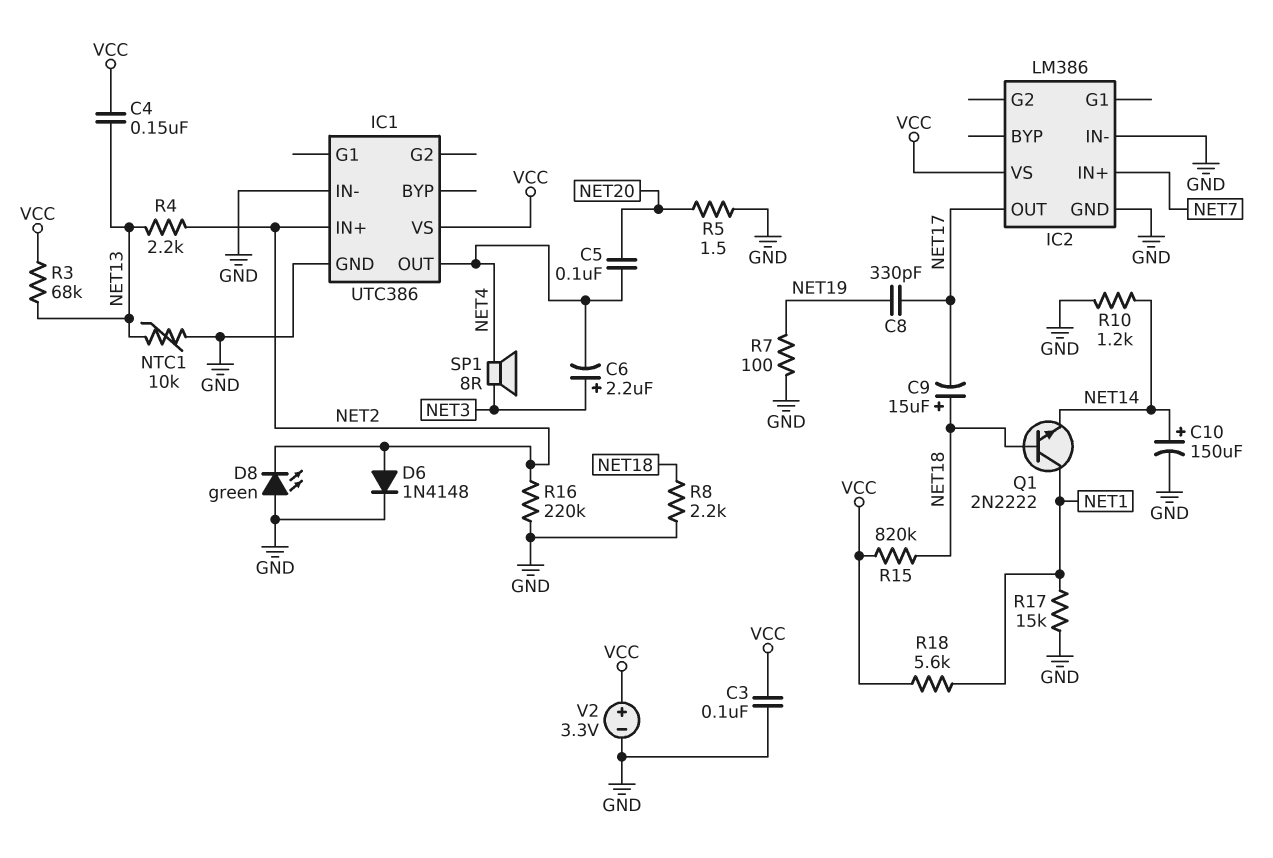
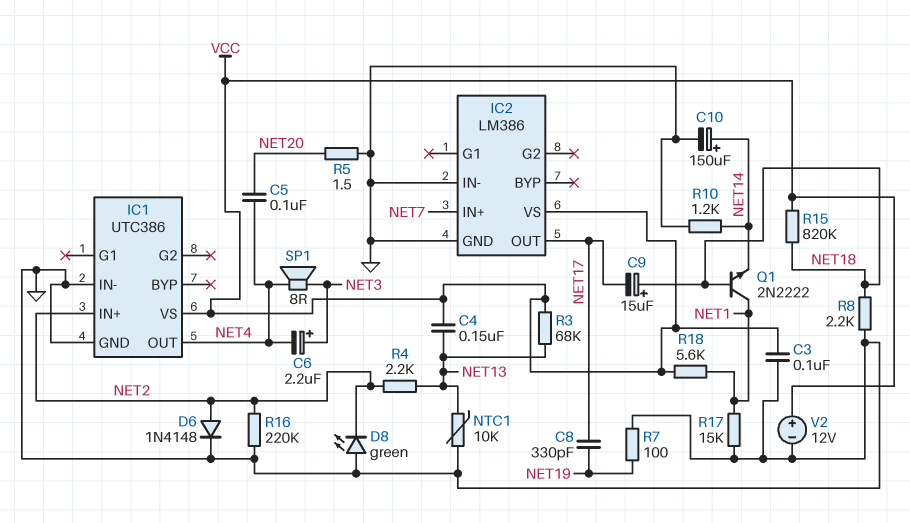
V2: 3.3V (plus VCC, minus GND) -> 12V (plus VCC, minus GND)

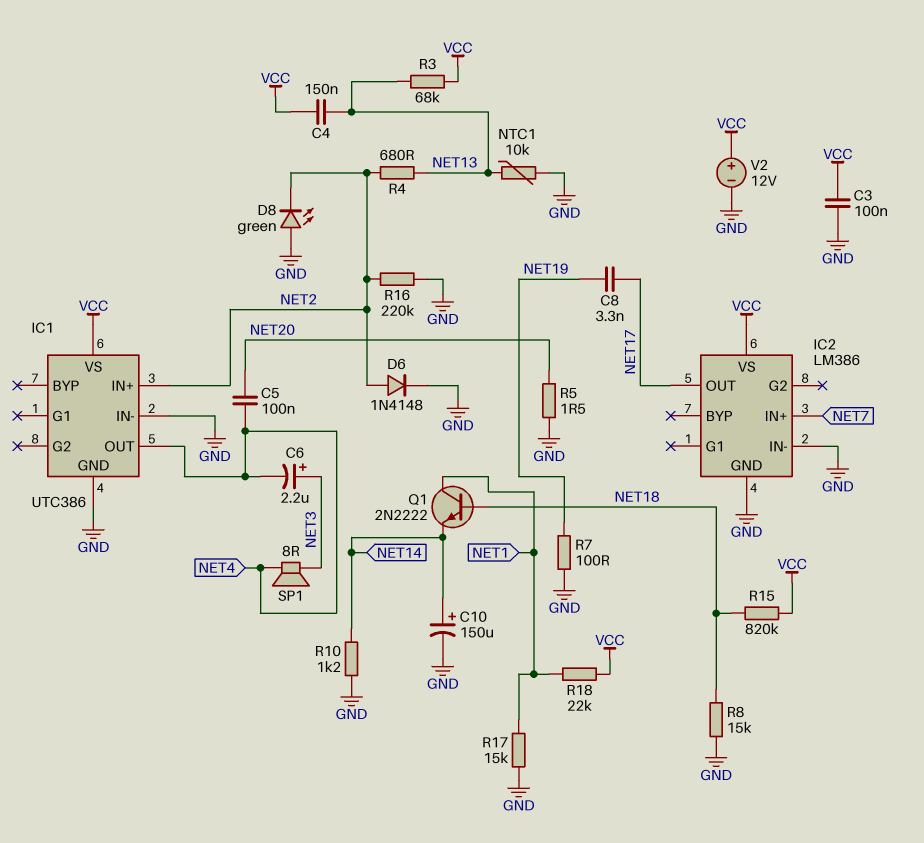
C8: 330pF (NET17, NET19) -> 3.3nF (NET17, NET19)
C9: 15uF (plus NET18, minus NET17) -> none
R4: 2.2k (NET2, NET13) -> 680 (NET2, NET13)
R8: 2.2k (GND, NET18) -> 15k (GND, NET18)
R18: 5.6k (NET1, VCC) -> 22k (NET1, VCC)

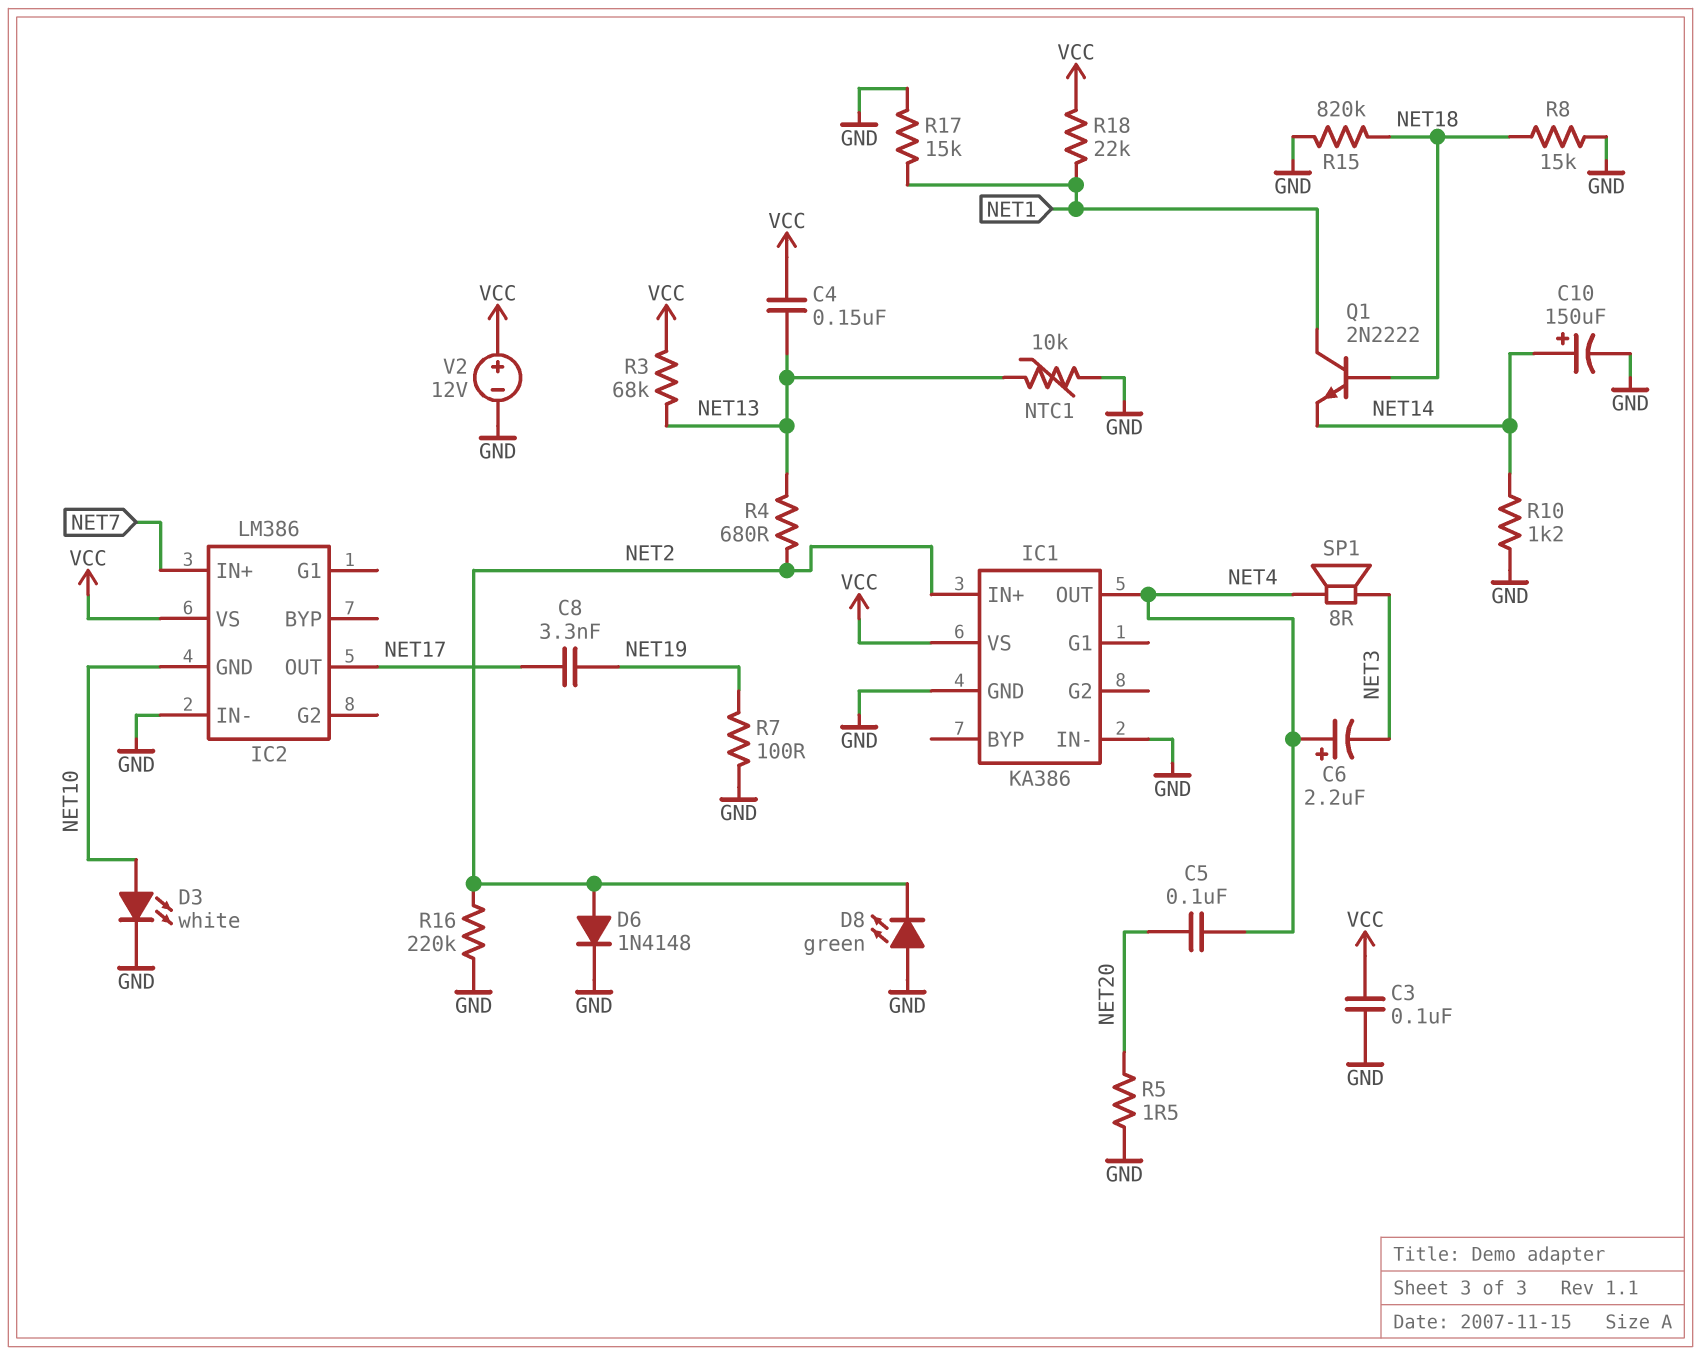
C6: 2.2uF (plus NET3, minus NET4) -> 2.2uF (plus NET4, minus NET3)
D3: none -> LED white (A NET10, K GND)
IC1: UTC386 -> KA386
IC2 pin GND: GND -> NET10
R15: 820k (NET18, VCC) -> 820k (GND, NET18)

